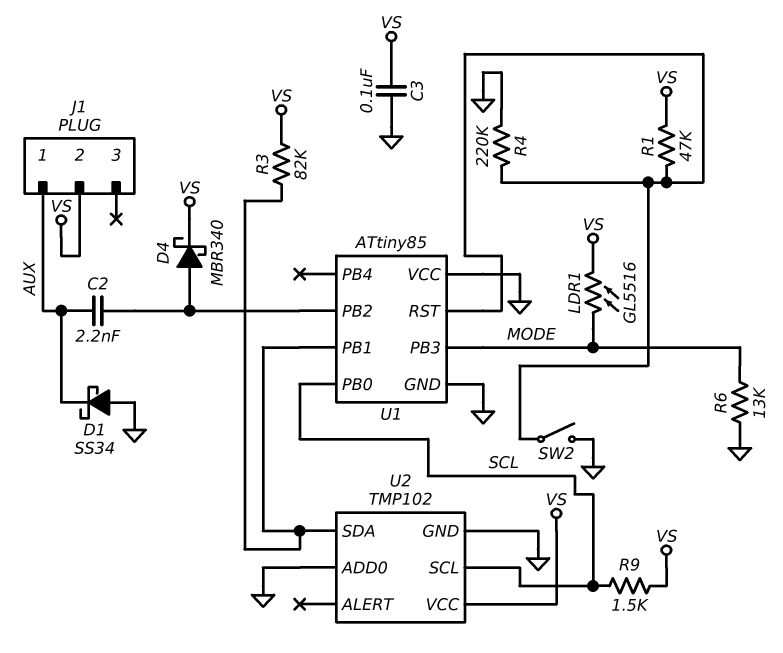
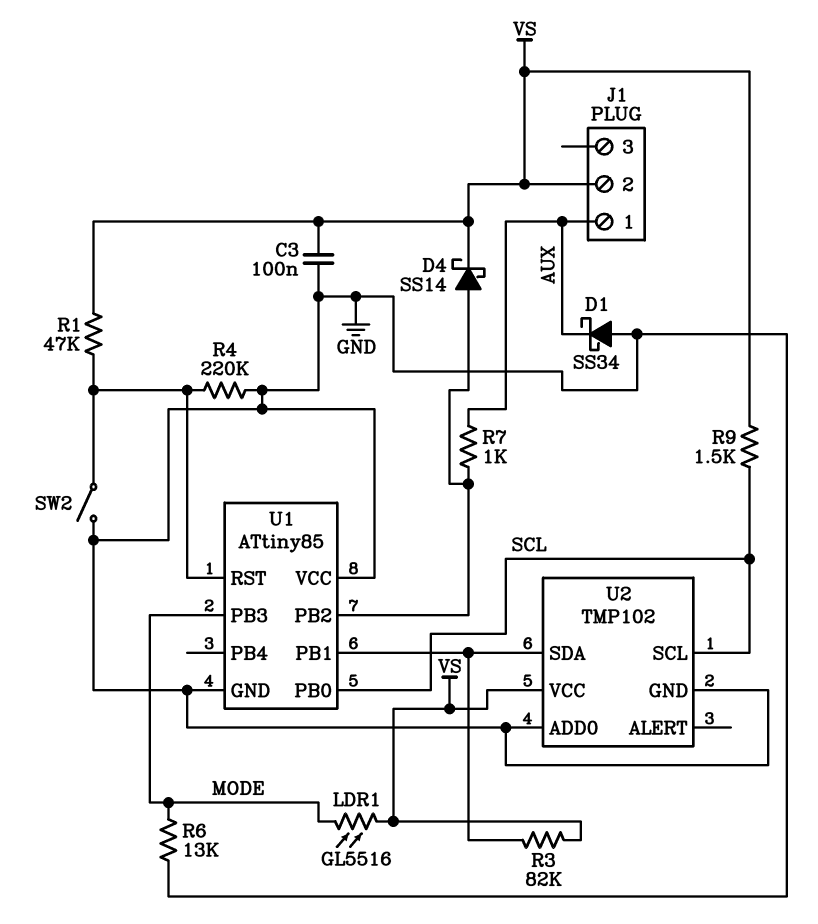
C2: 2.2nF (AUX, U1/PB2) -> none
D4: schottky MBR340 (A U1/PB2, K VS) -> schottky SS14 (A U1/PB2, K VS)
R7: none -> 1k (AUX, U1/PB2)

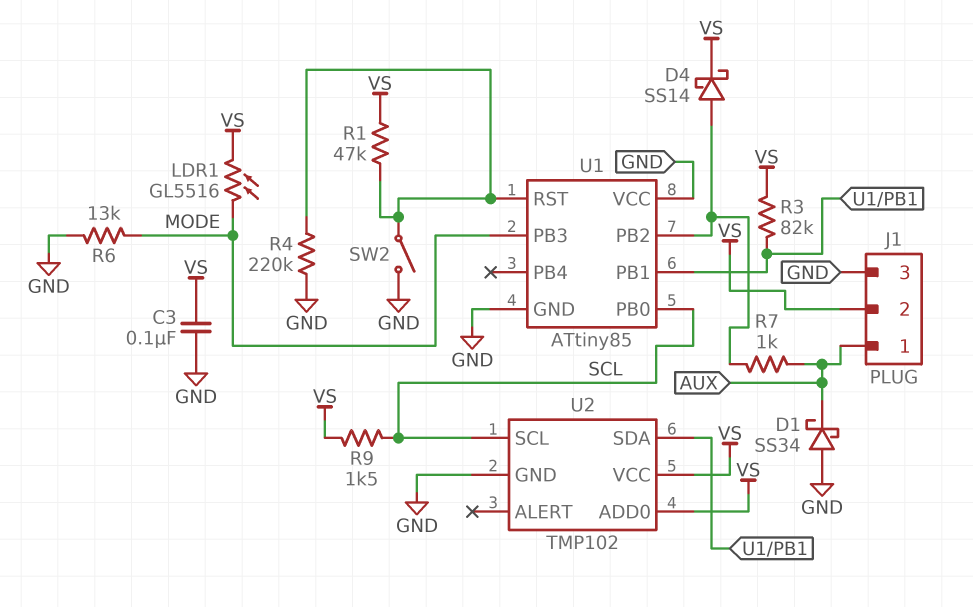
J1 pin 3: none -> GND
U2 pin ADD0: GND -> VS

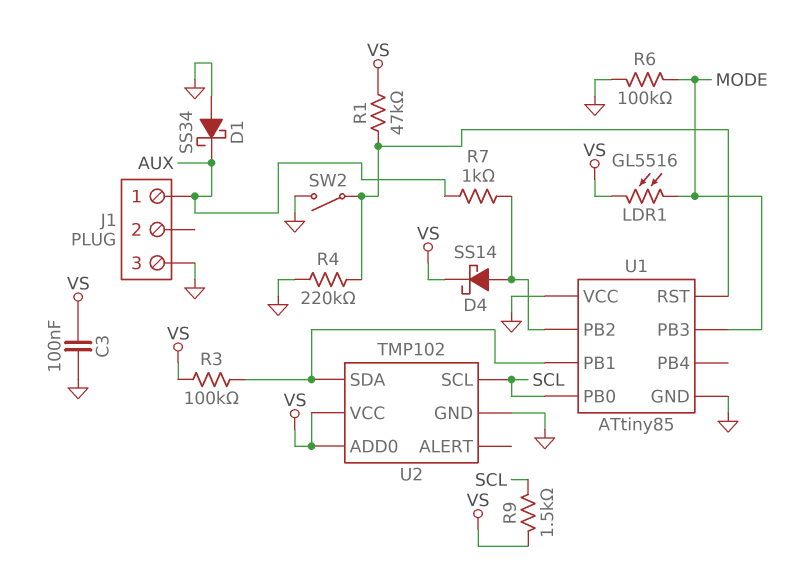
J1 pin 2: VS -> none
R3: 82k (U1/PB1, VS) -> 100k (U1/PB1, VS)
R6: 13k (GND, MODE) -> 100k (GND, MODE)

